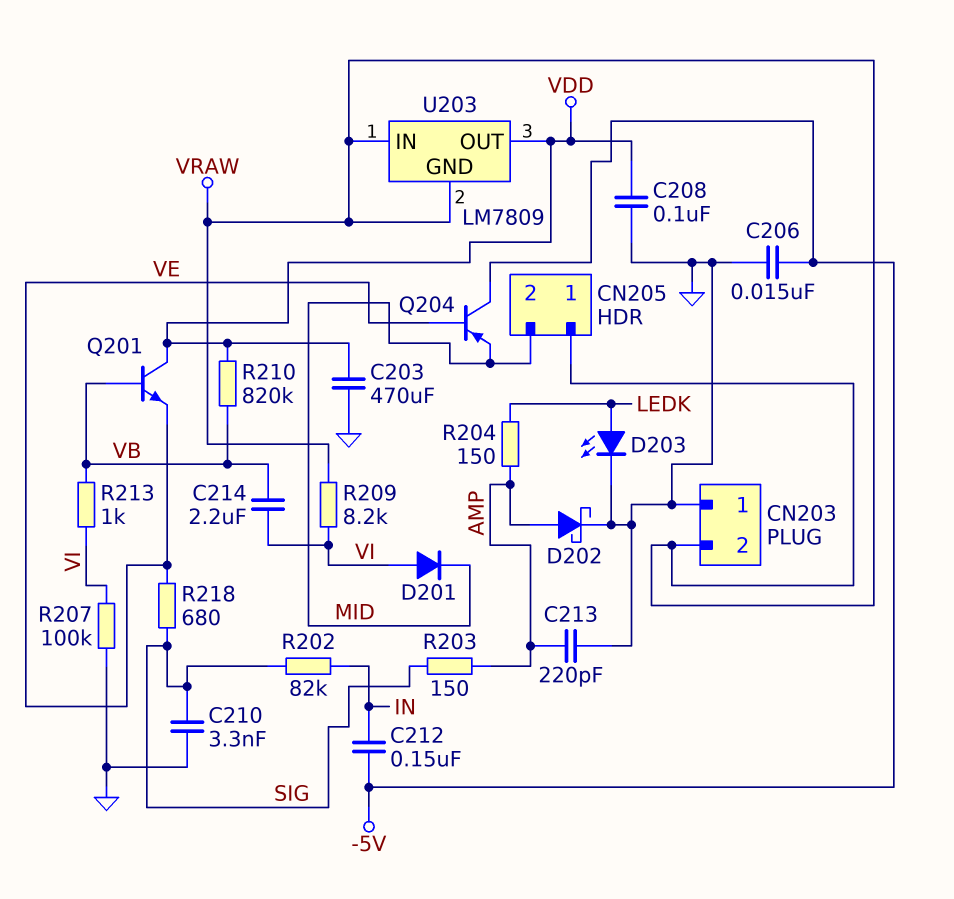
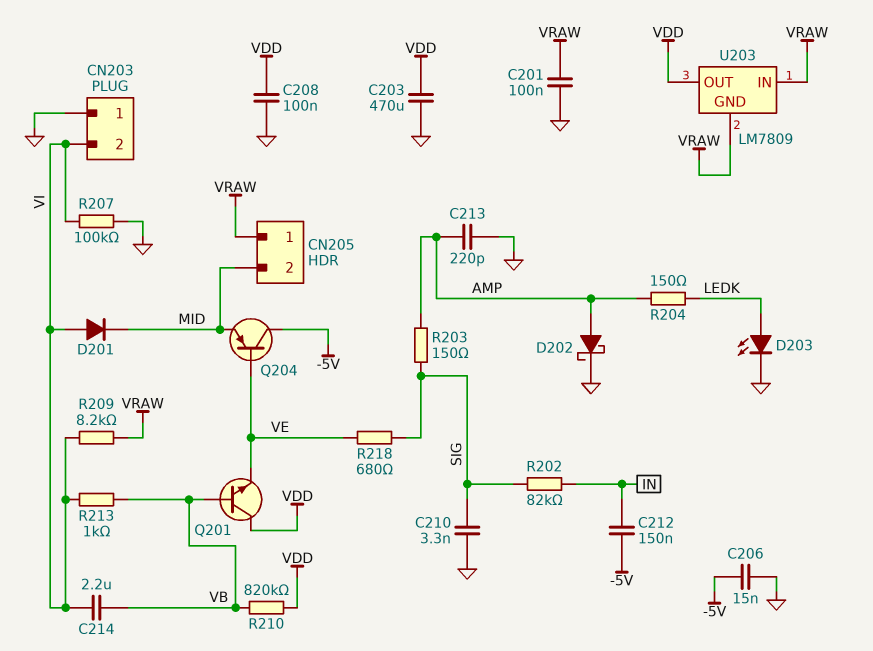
C201: none -> 100nF (GND, VRAW)
CN203 pin 2: VRAW -> VI

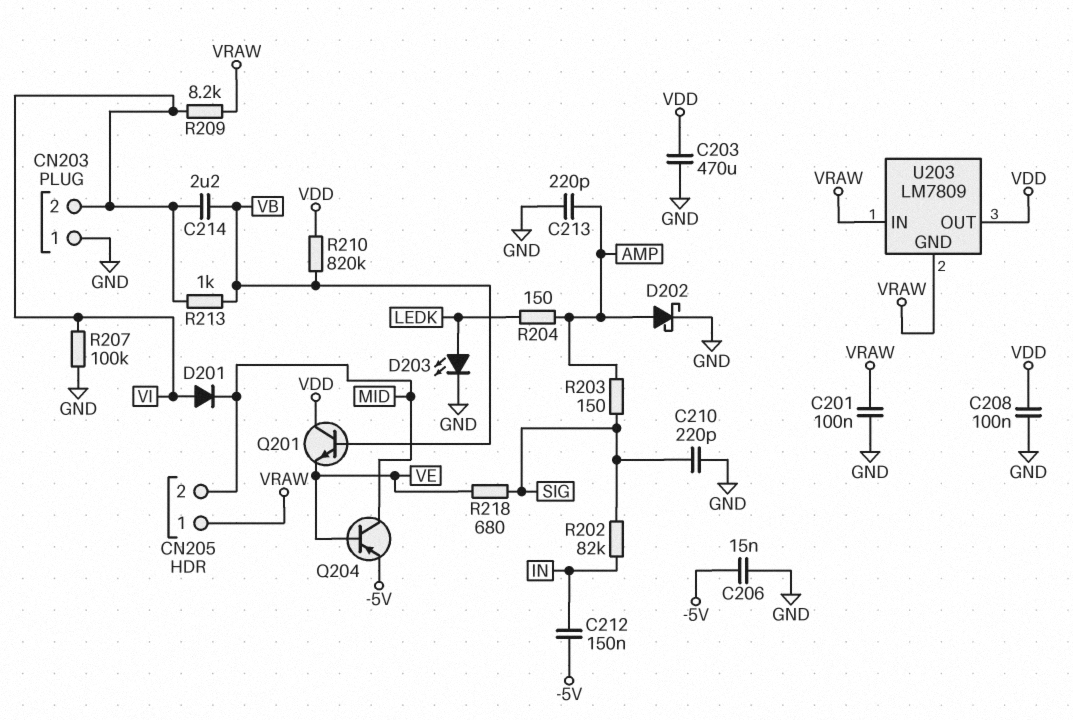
C210: 3.3nF (GND, SIG) -> 220pF (GND, SIG)
Q204: PNP (B VE, C -5V, E MID) -> PNP (B VE, C MID, E -5V)

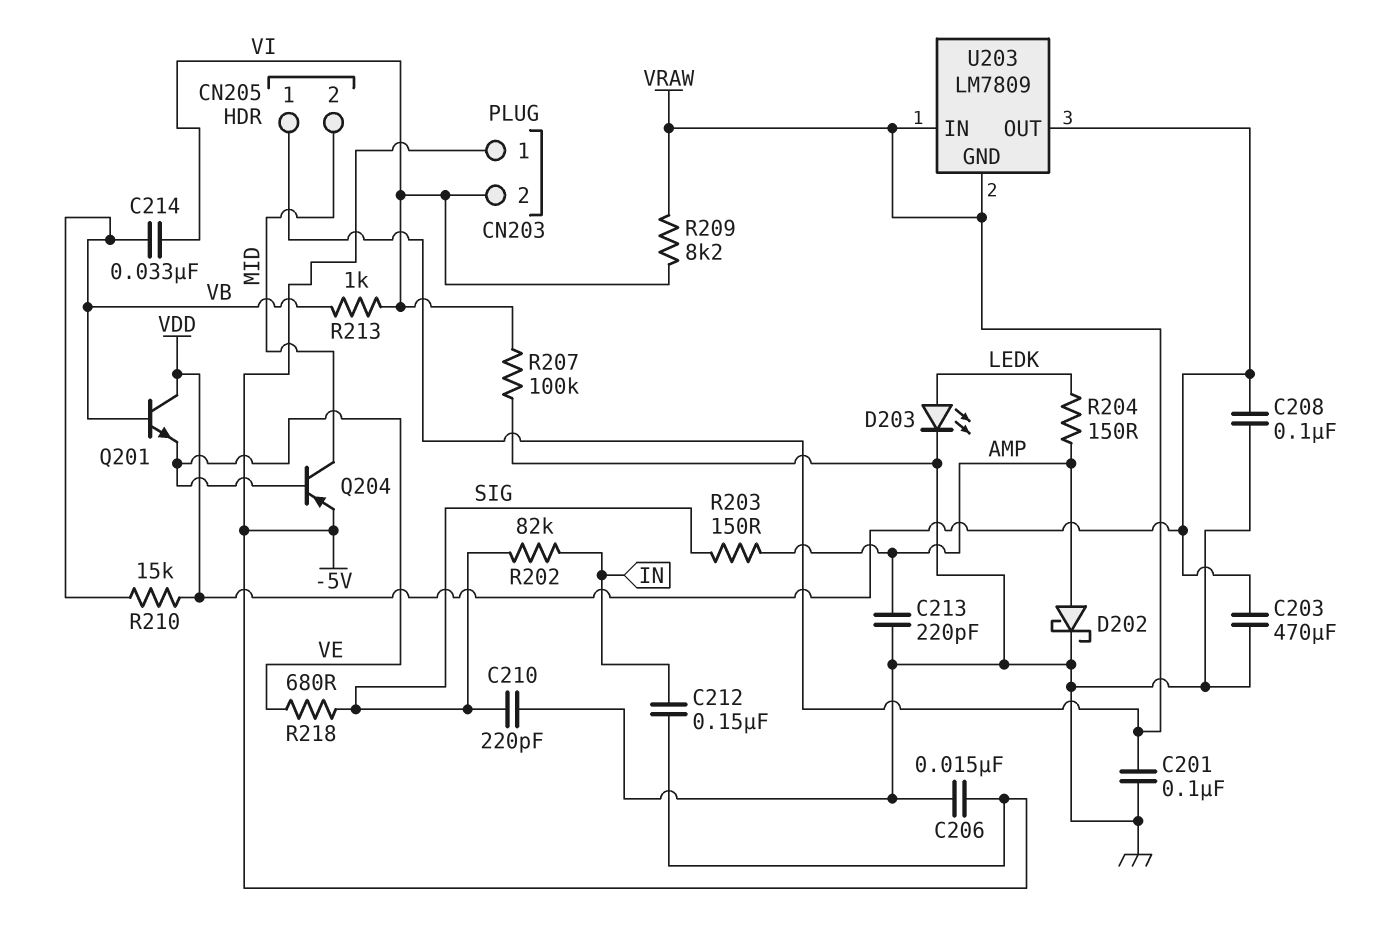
C214: 2.2uF (VB, VI) -> 33nF (VB, VI)
CN203 pin 1: GND -> -5V
D201: diode (A VI, K MID) -> none
R210: 820k (VB, VDD) -> 15k (VB, VDD)

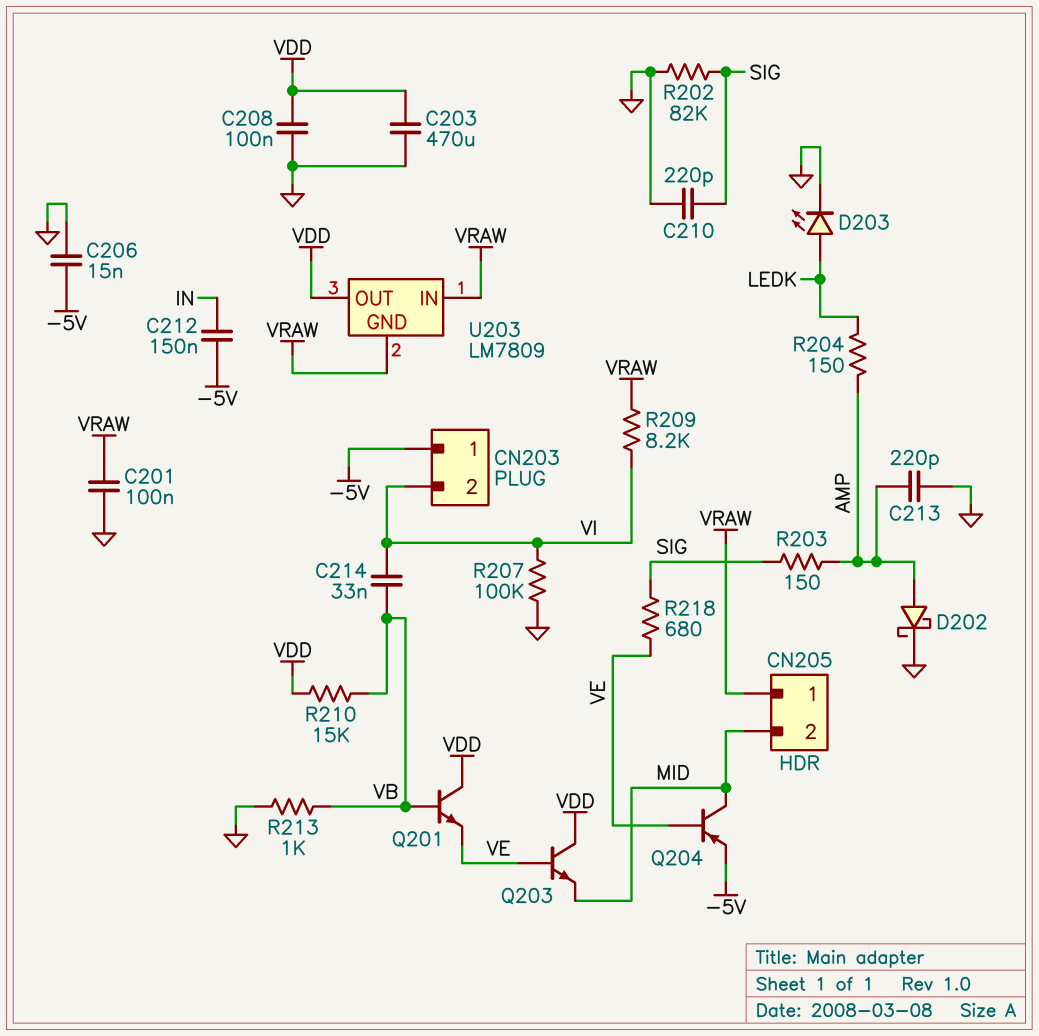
Q203: none -> NPN (B VE, C VDD, E MID)
R202: 82k (IN, SIG) -> 82k (GND, SIG)
R213: 1k (VB, VI) -> 1k (GND, VB)

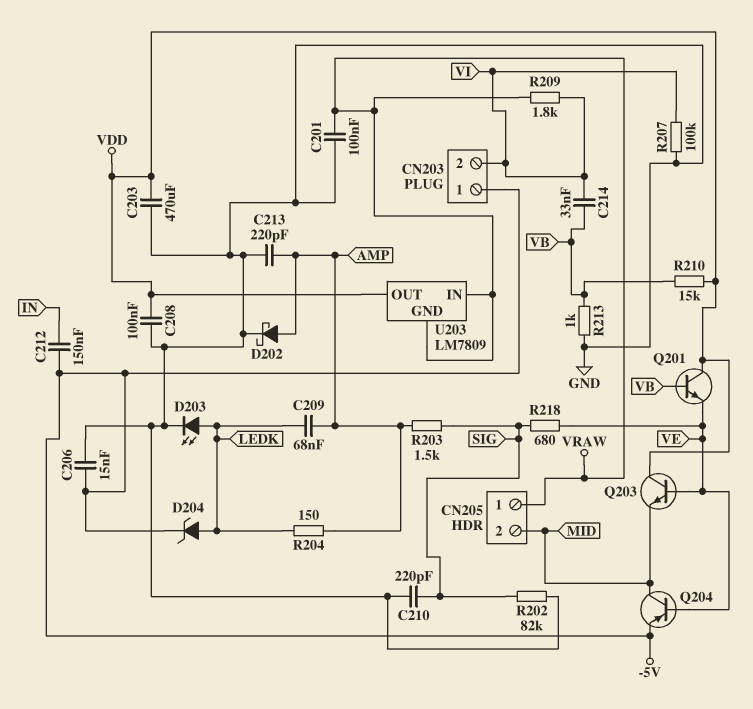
C209: none -> 68nF (AMP, LEDK)
D204: none -> zener (A LEDK, K -5V)
R203: 150 (AMP, SIG) -> 1.5k (AMP, SIG)
R209: 8.2k (VI, VRAW) -> 1.8k (VI, VRAW)

